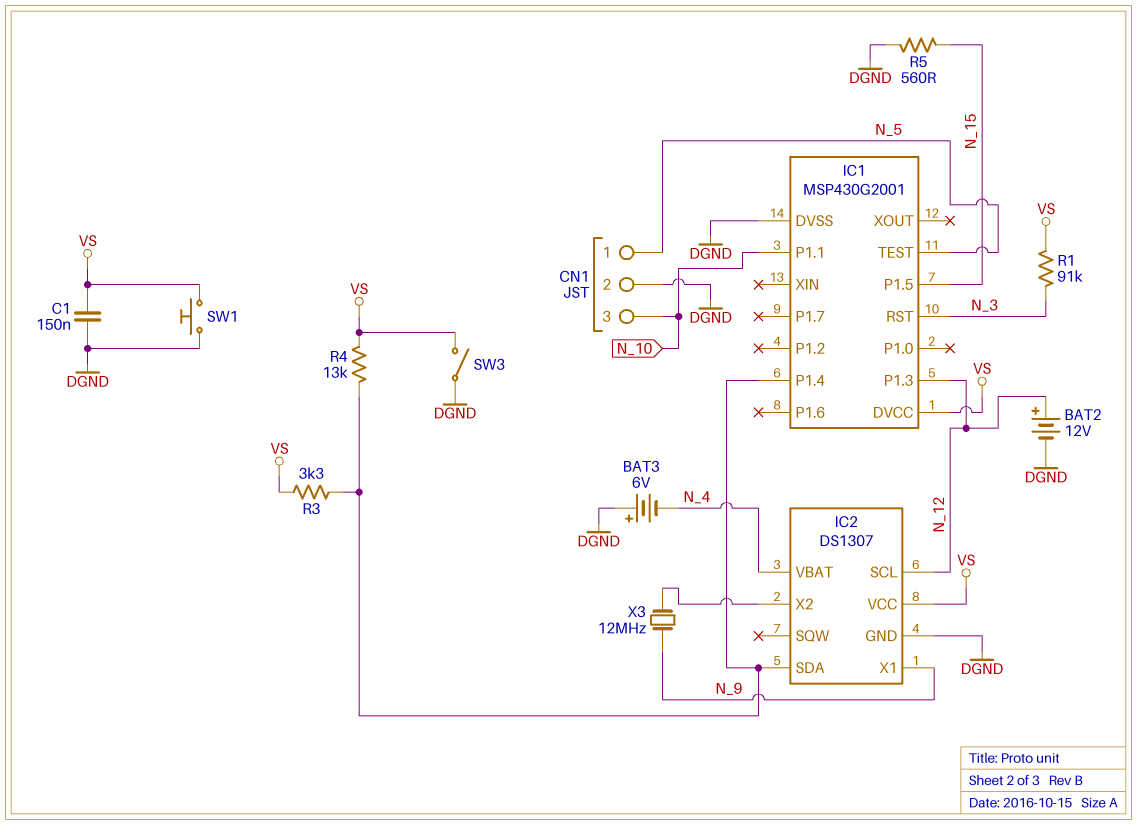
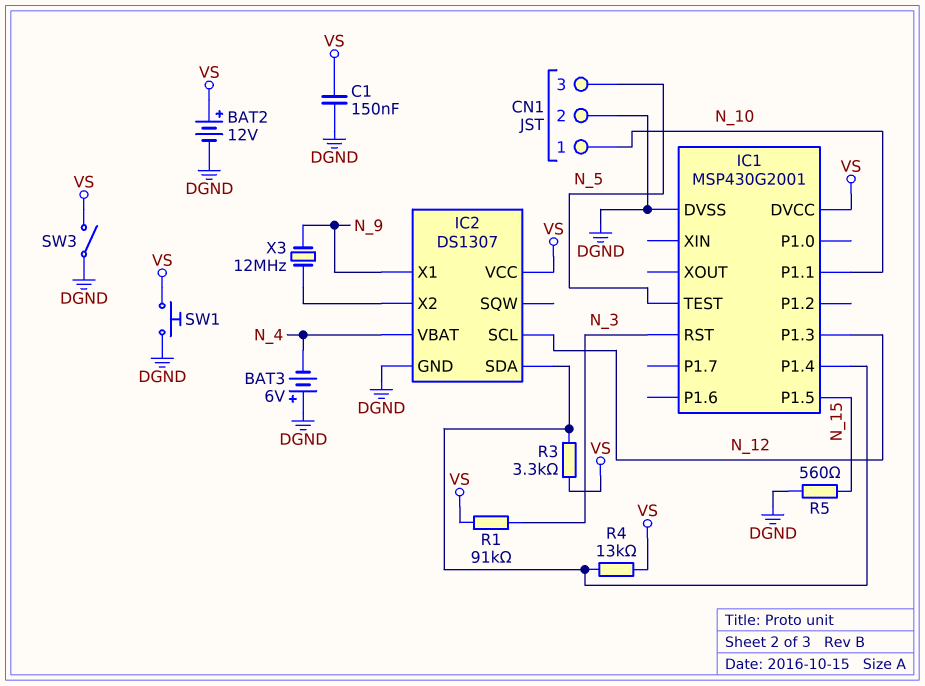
BAT2: 12V (plus N_12, minus DGND) -> 12V (plus VS, minus DGND)
CN1 pin 1: N_5 -> N_10
CN1 pin 3: N_10 -> N_5

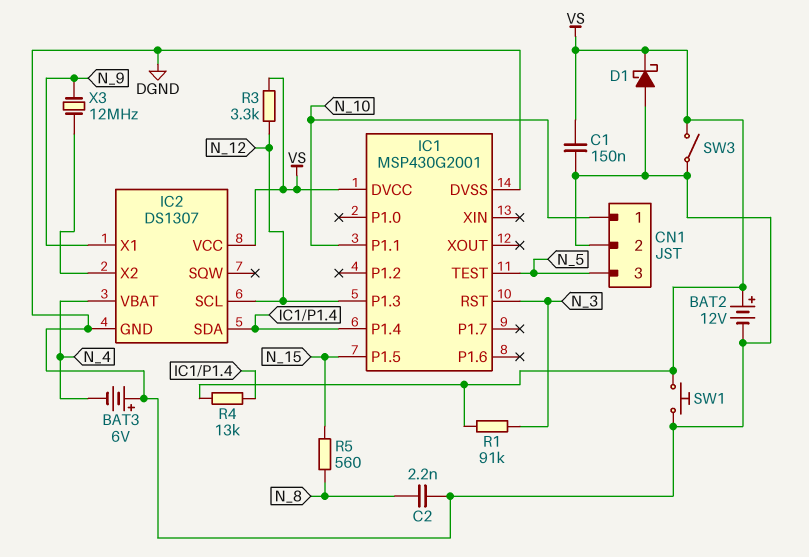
C2: none -> 2.2nF (DGND, N_8)
D1: none -> schottky (A DGND, K VS)
R3: 3.3k (IC1/P1.4, VS) -> 3.3k (N_12, VS)
R5: 560 (DGND, N_15) -> 560 (N_8, N_15)

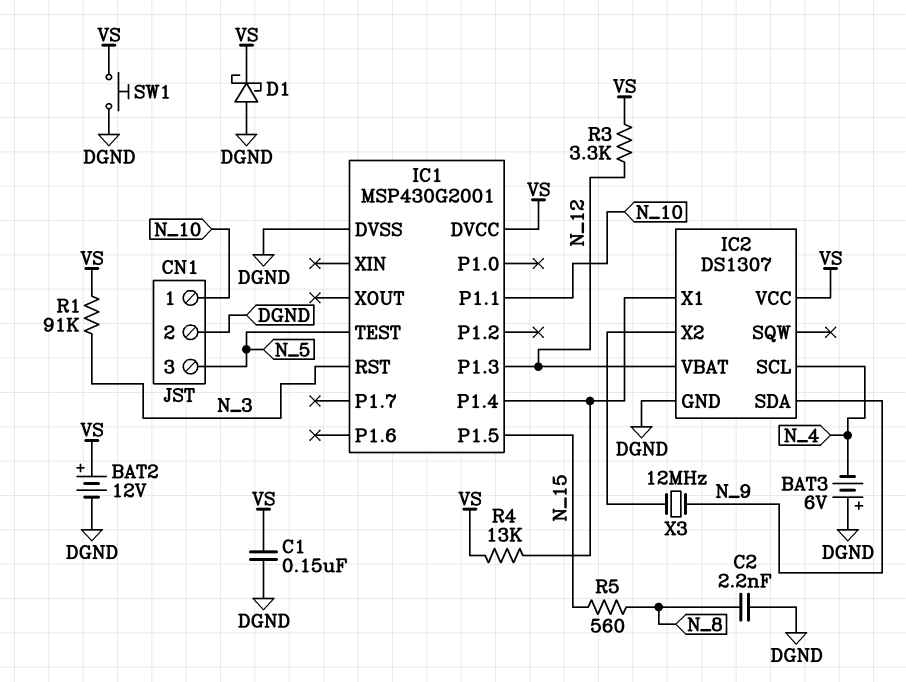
IC2 pin SCL: N_12 -> N_4
IC2 pin SDA: IC1/P1.4 -> N_9
IC2 pin VBAT: N_4 -> N_12
IC2 pin X1: N_9 -> IC1/P1.4
SW3: switch (DGND, VS) -> none

